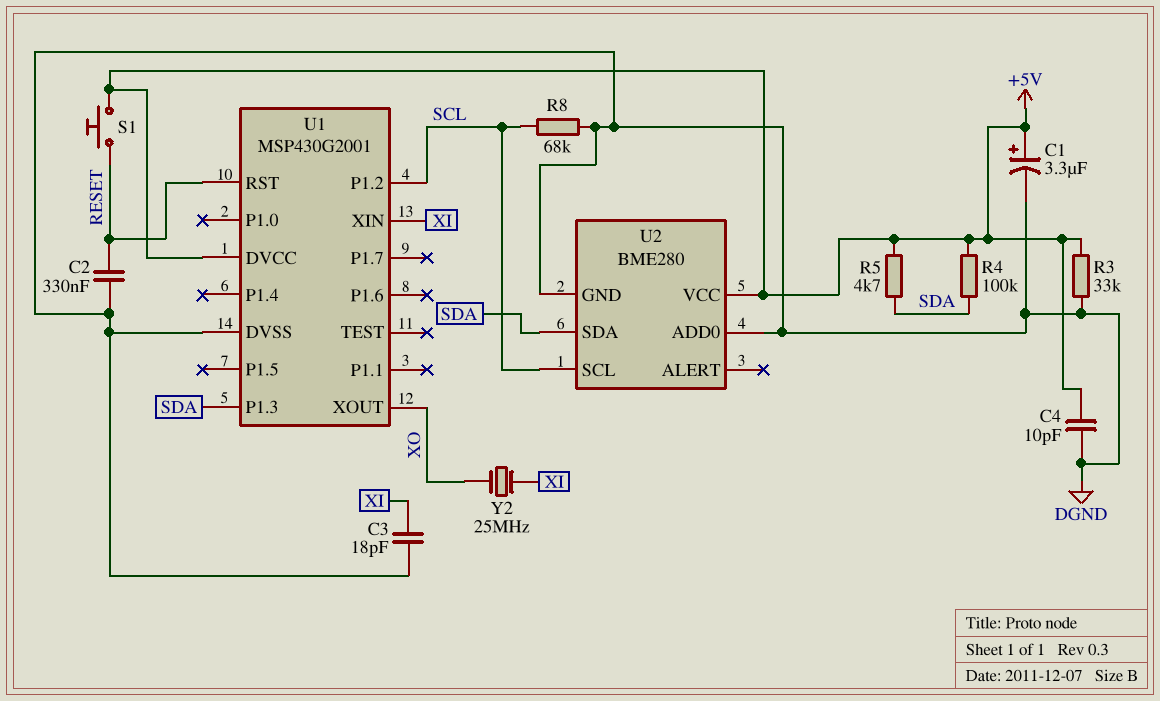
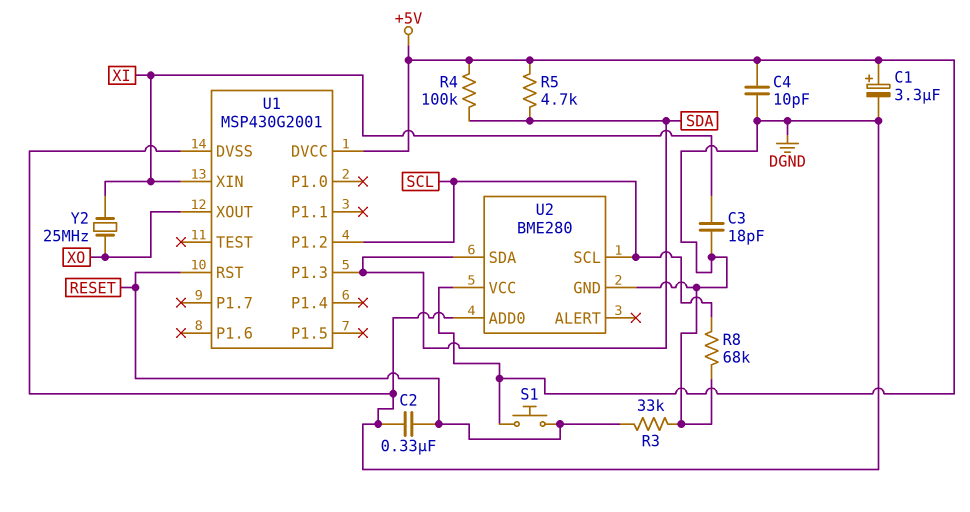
R3: 33k (+5V, DGND) -> 33k (DGND, RESET)

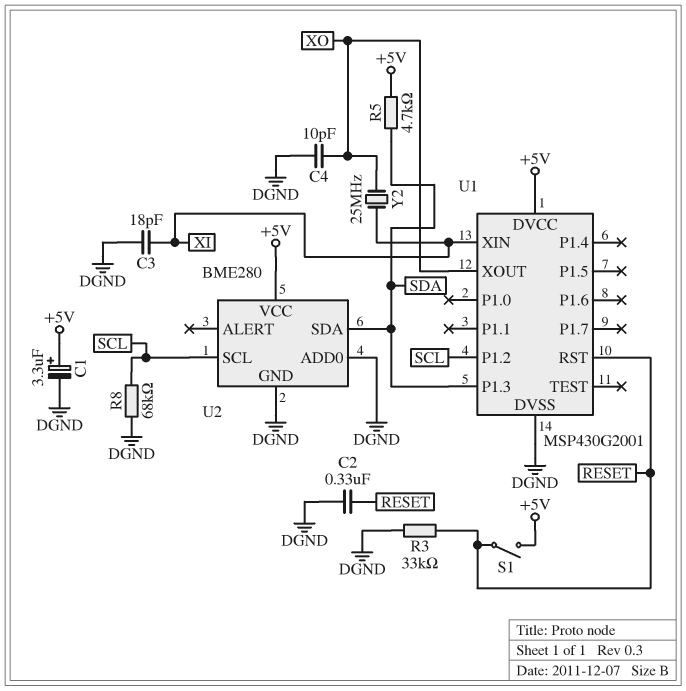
C4: 10pF (+5V, DGND) -> 10pF (DGND, XO)
R4: 100k (+5V, SDA) -> none
S1: button (+5V, RESET) -> switch (+5V, RESET)

